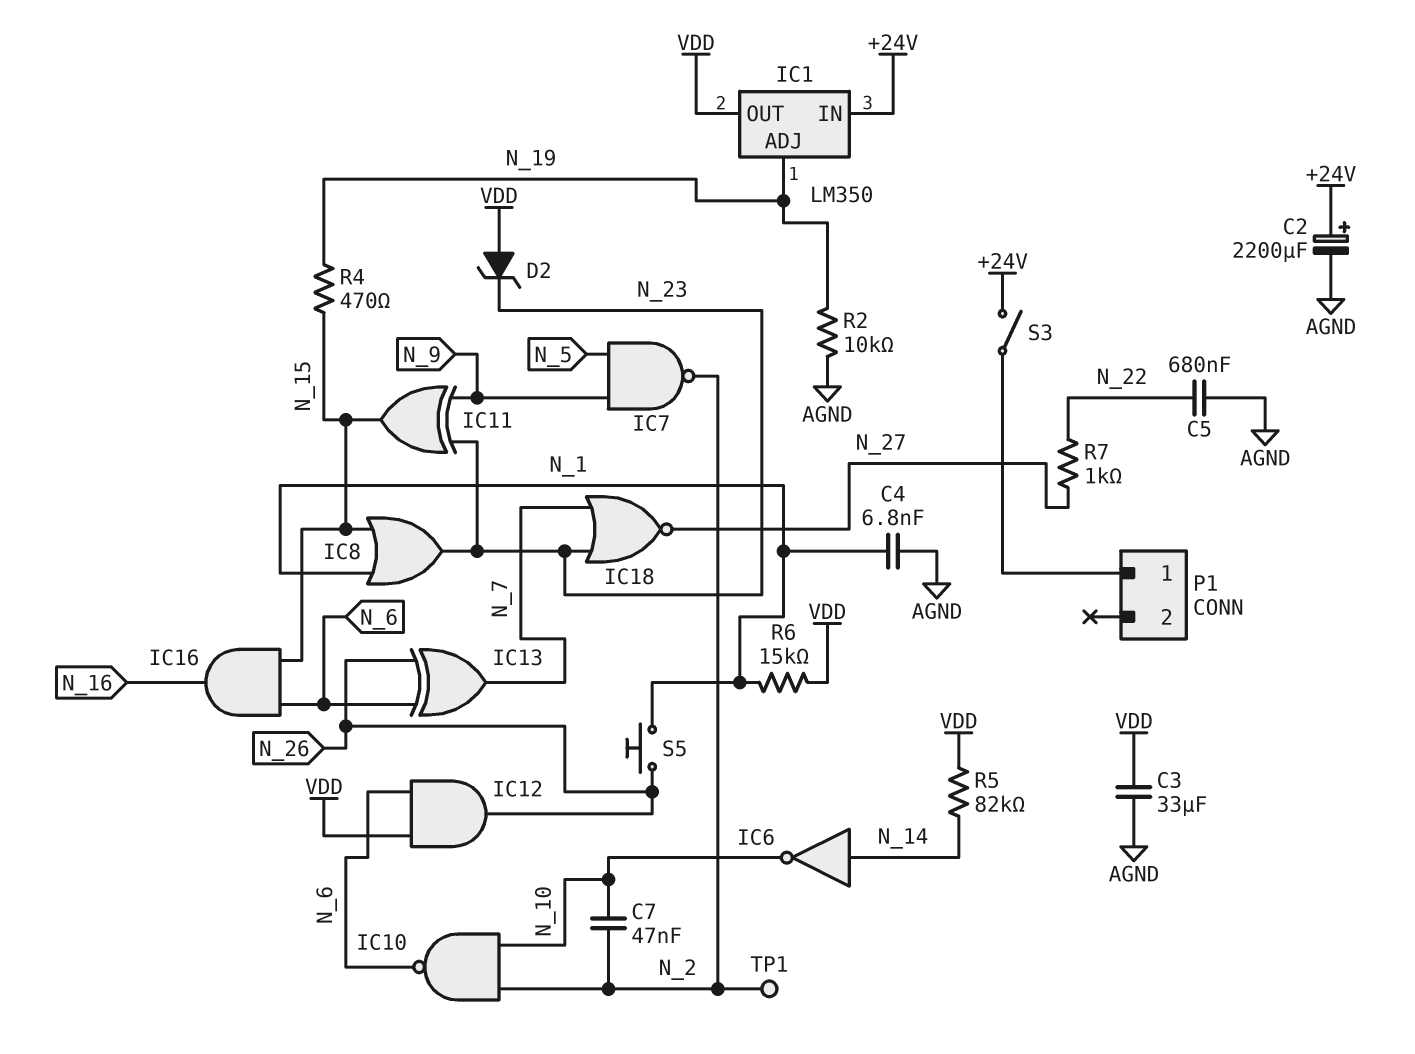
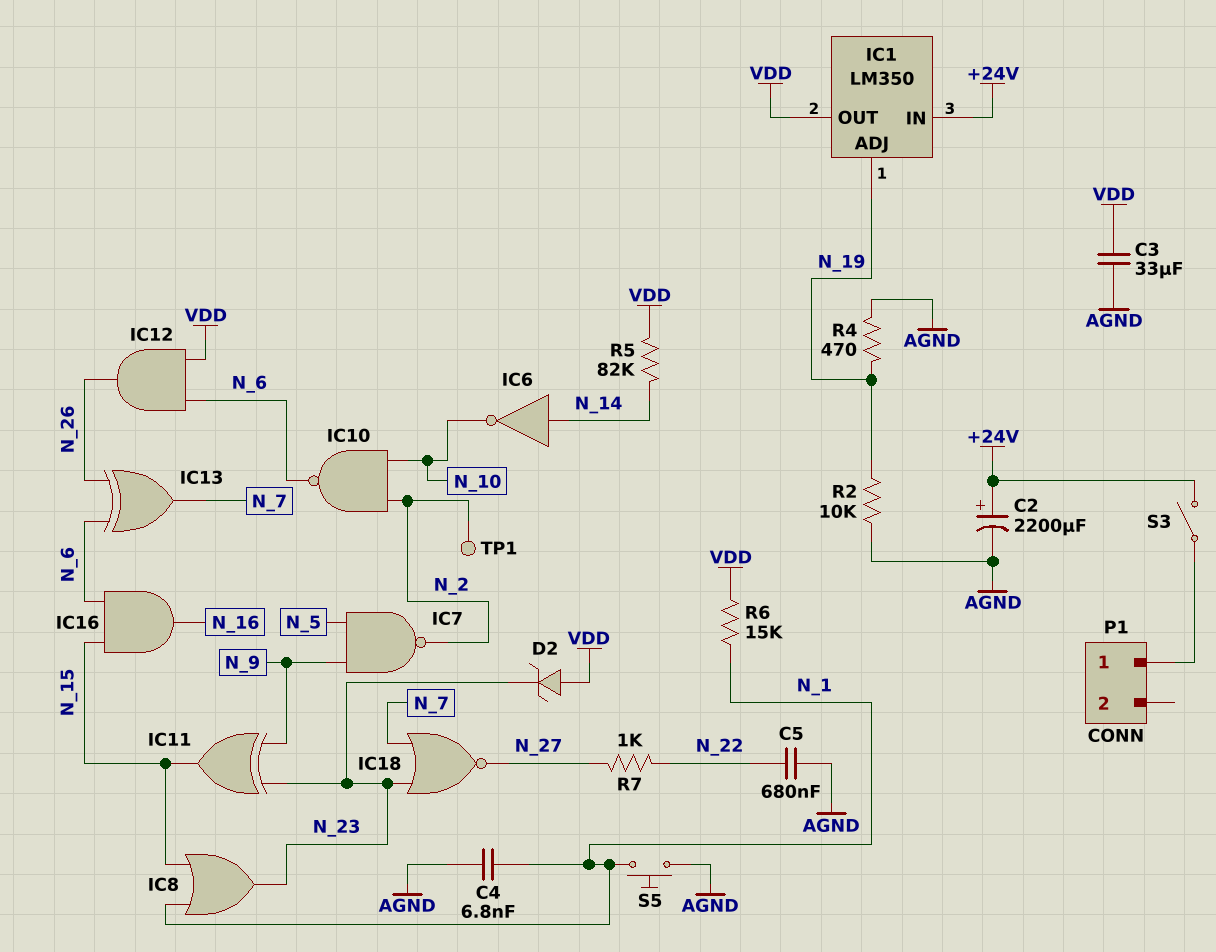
C7: 47nF (N_2, N_10) -> none
R4: 470 (N_15, N_19) -> 470 (AGND, N_19)
S5: button (N_1, N_26) -> button (AGND, N_1)

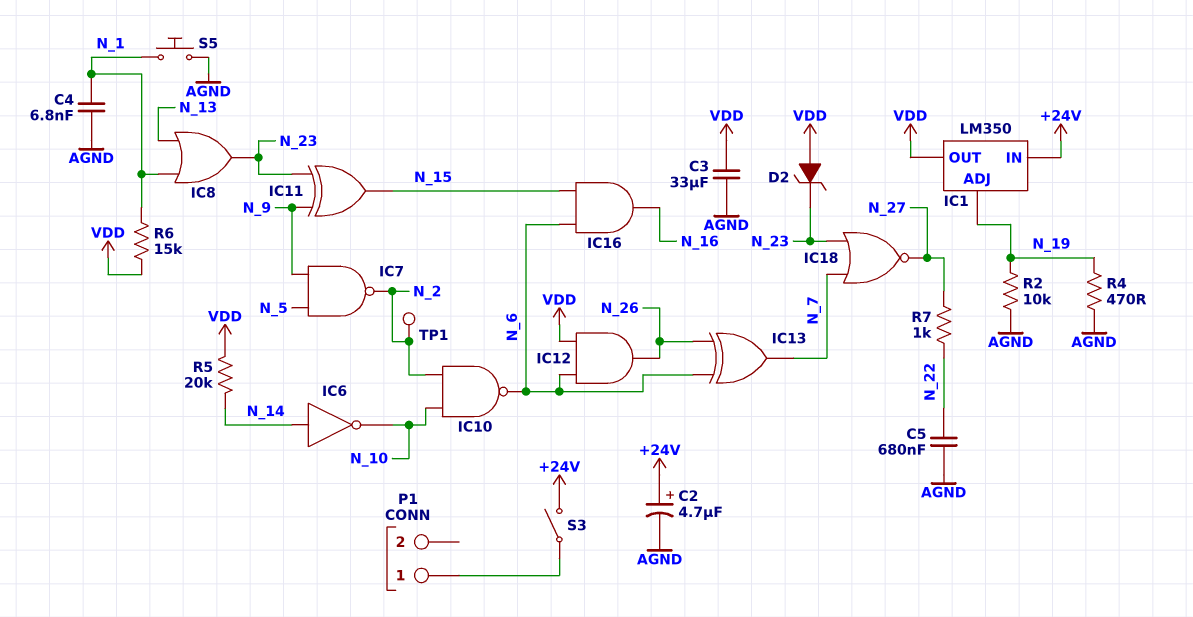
C2: 2200uF (plus +24V, minus AGND) -> 4.7uF (plus +24V, minus AGND)
IC8: OR (in N_1, in N_15, out N_23) -> OR (in N_1, in N_13, out N_23)
R5: 82k (N_14, VDD) -> 20k (N_14, VDD)

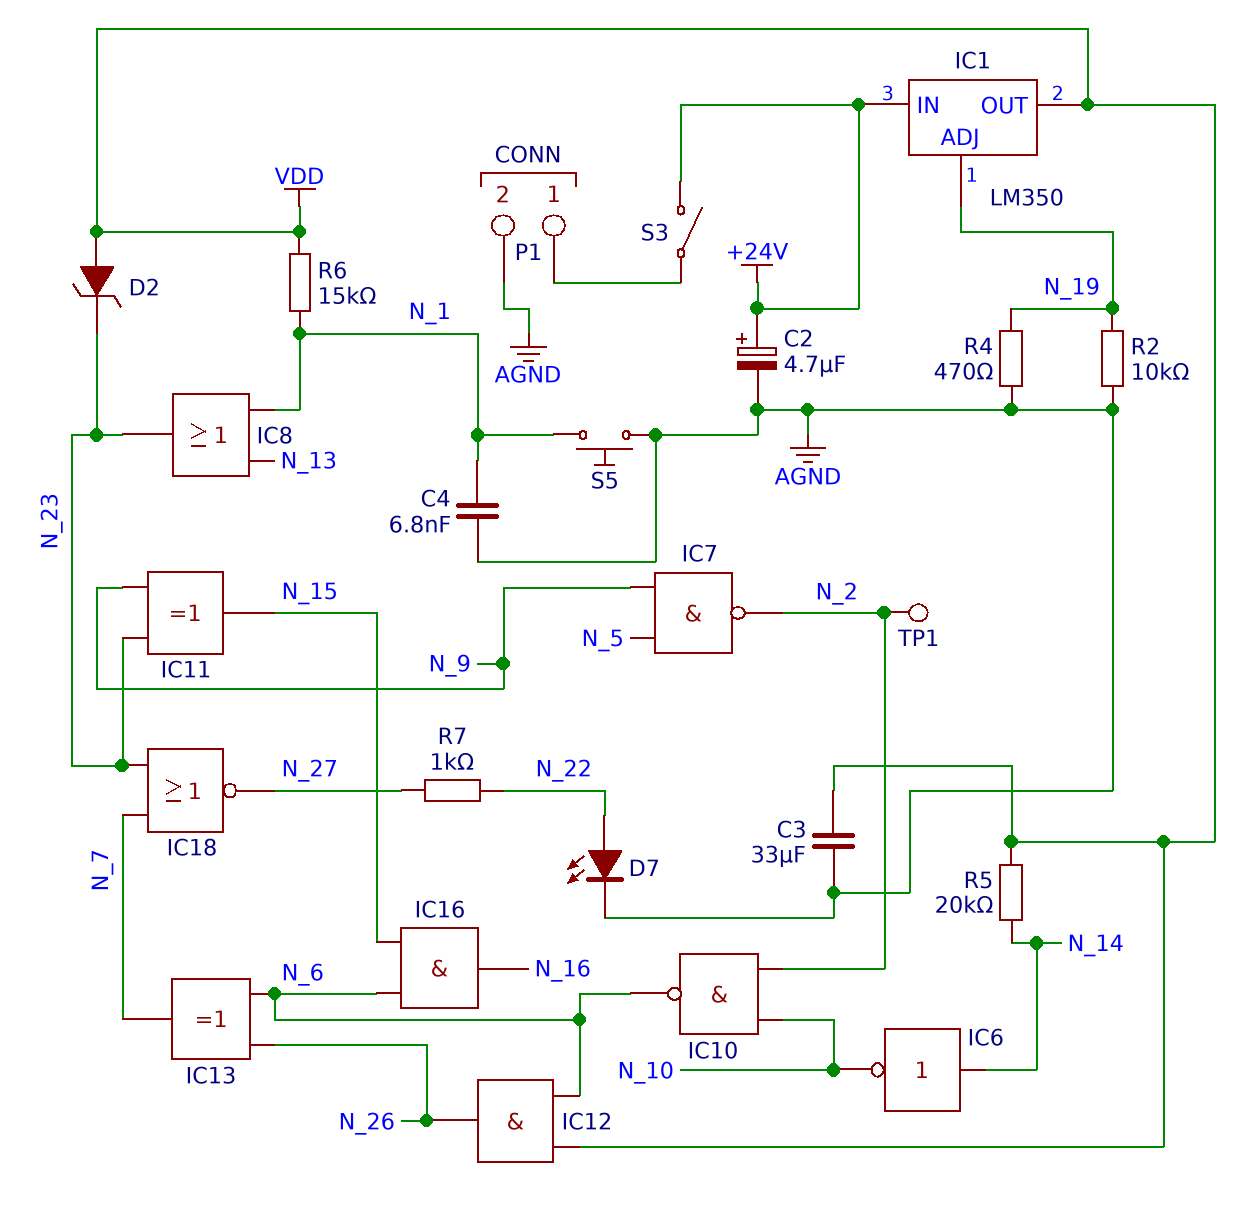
C5: 680nF (AGND, N_22) -> none
D7: none -> LED (A N_22, K AGND)
P1 pin 2: none -> AGND

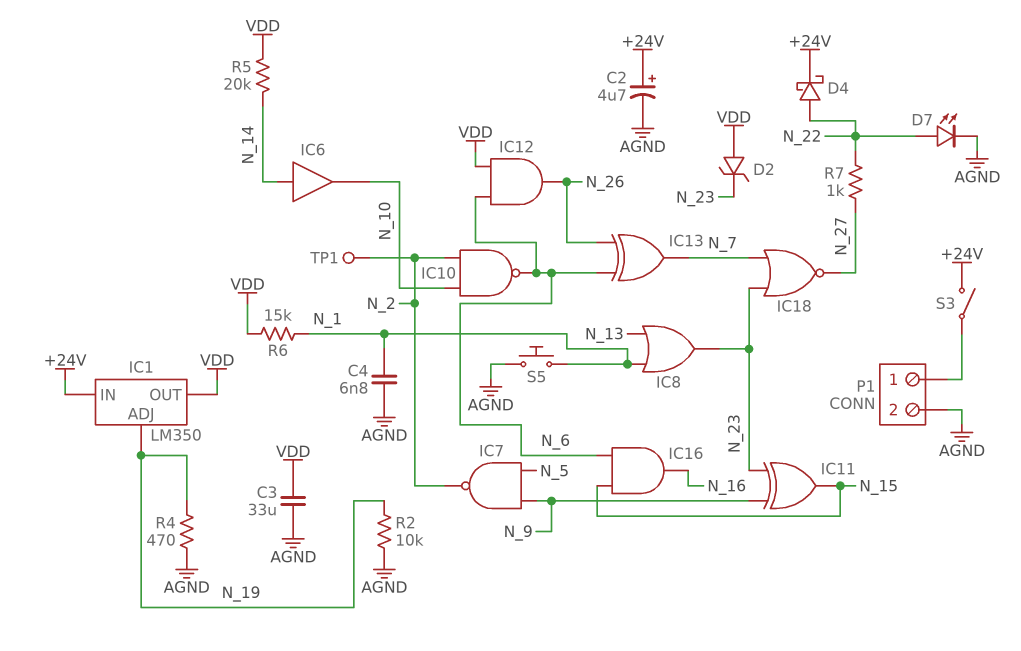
D4: none -> schottky (A N_22, K +24V)
IC6: NOT (in N_14, out N_10) -> buffer (in N_14, out N_10)

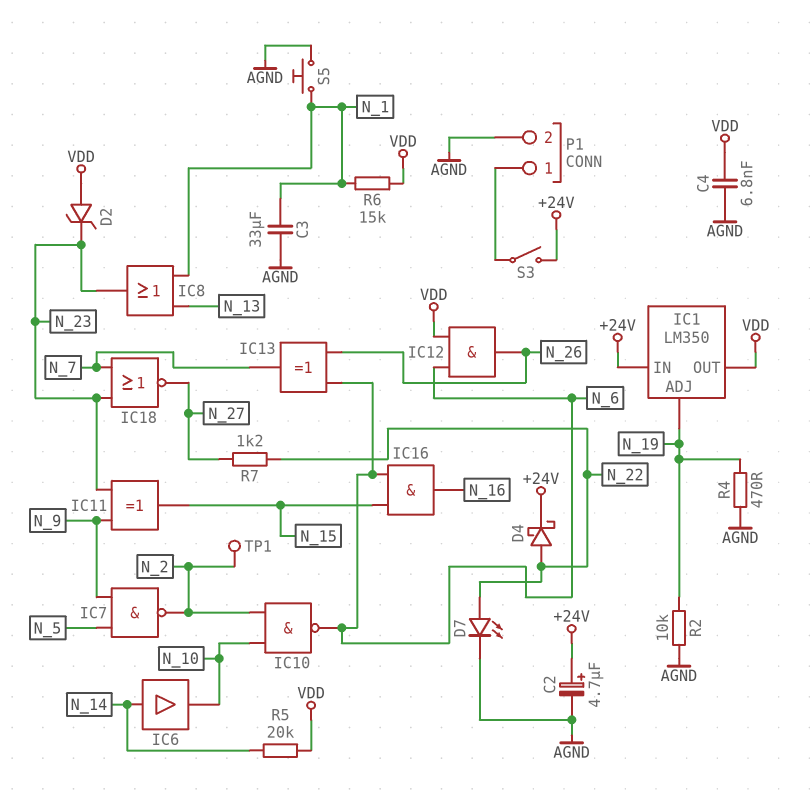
C3: 33uF (AGND, VDD) -> 33uF (AGND, N_1)
C4: 6.8nF (AGND, N_1) -> 6.8nF (AGND, VDD)
R7: 1k (N_22, N_27) -> 1.2k (N_22, N_27)

